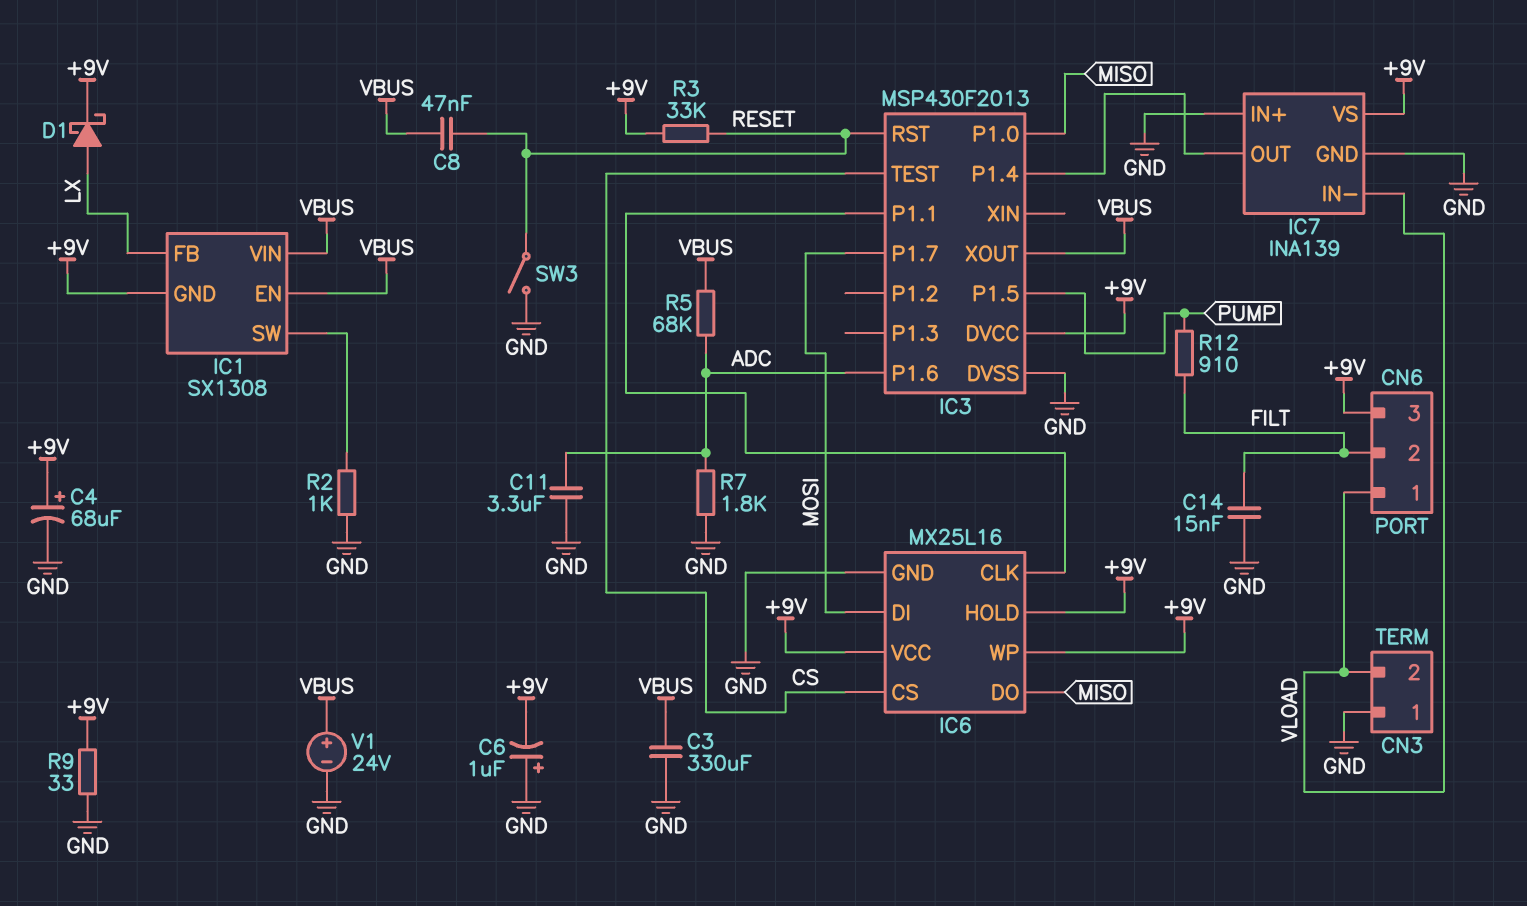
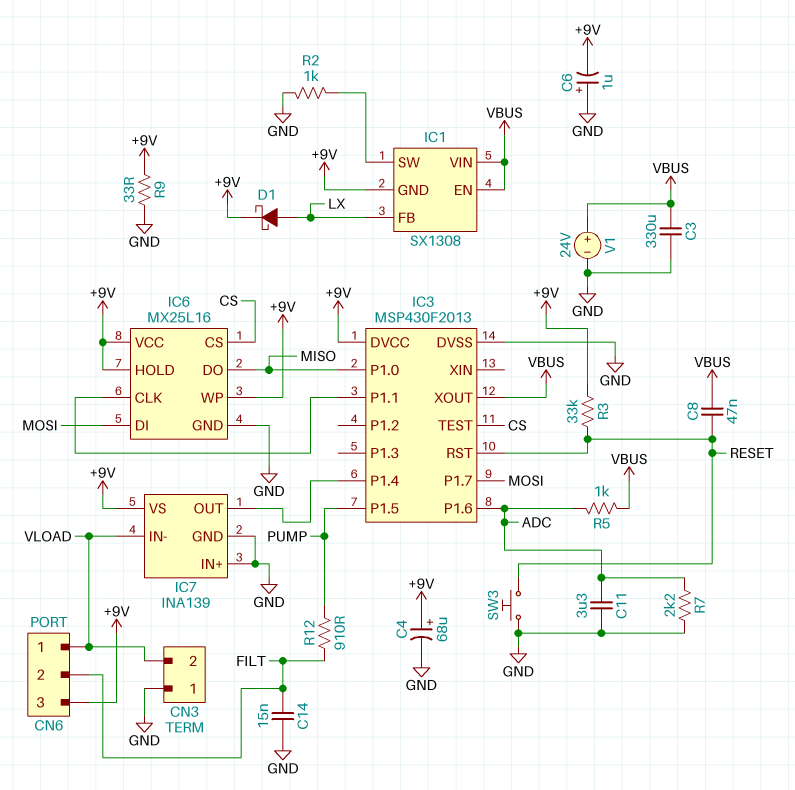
R5: 68k (ADC, VBUS) -> 1k (ADC, VBUS)
R7: 1.8k (ADC, GND) -> 2.2k (ADC, GND)
SW3: switch (GND, RESET) -> button (GND, RESET)

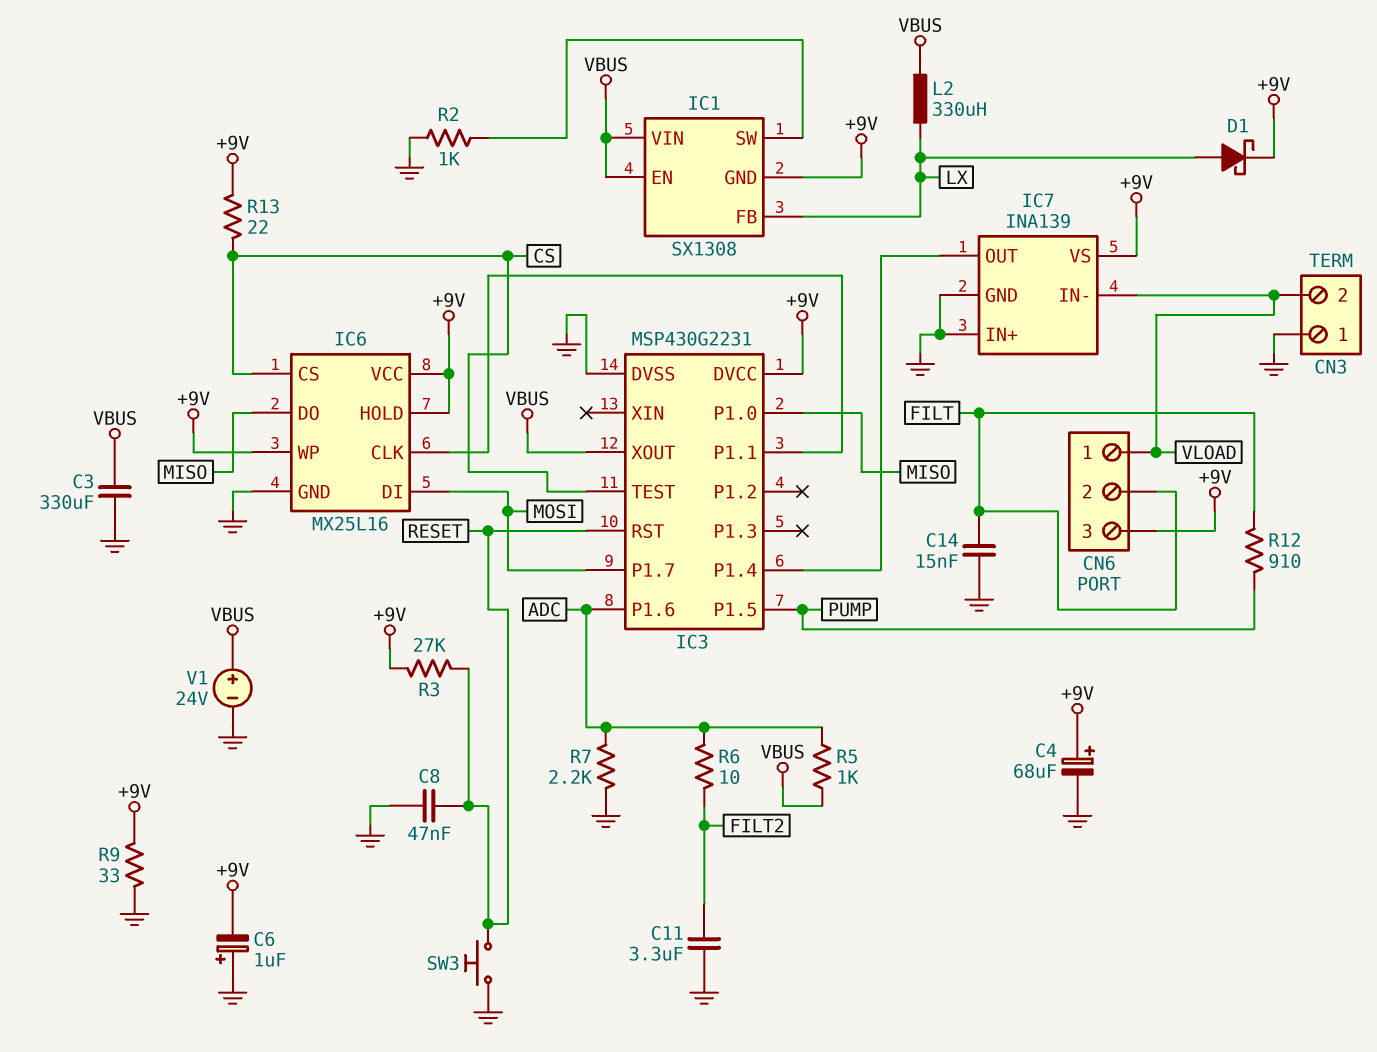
C8: 47nF (RESET, VBUS) -> 47nF (GND, RESET)
C11: 3.3uF (ADC, GND) -> 3.3uF (FILT2, GND)
IC3: MSP430F2013 -> MSP430G2231
L2: none -> 330uH (LX, VBUS)
R3: 33k (+9V, RESET) -> 27k (+9V, RESET)
R6: none -> 10 (ADC, FILT2)
R13: none -> 22 (+9V, CS)

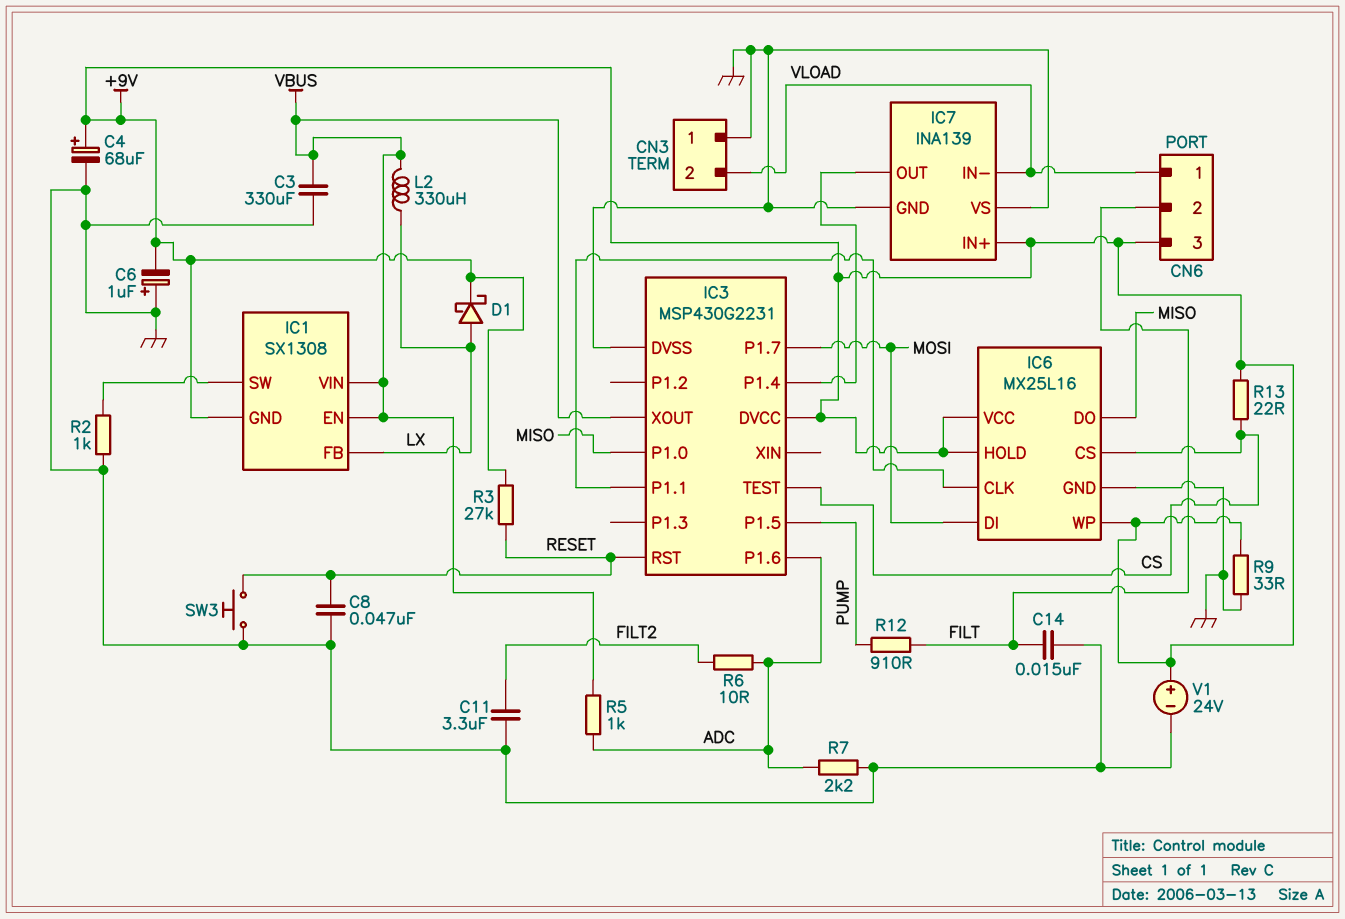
IC7 pin IN+: GND -> +9V
IC7 pin VS: +9V -> GND
V1: 24V (plus VBUS, minus GND) -> 24V (plus +9V, minus GND)

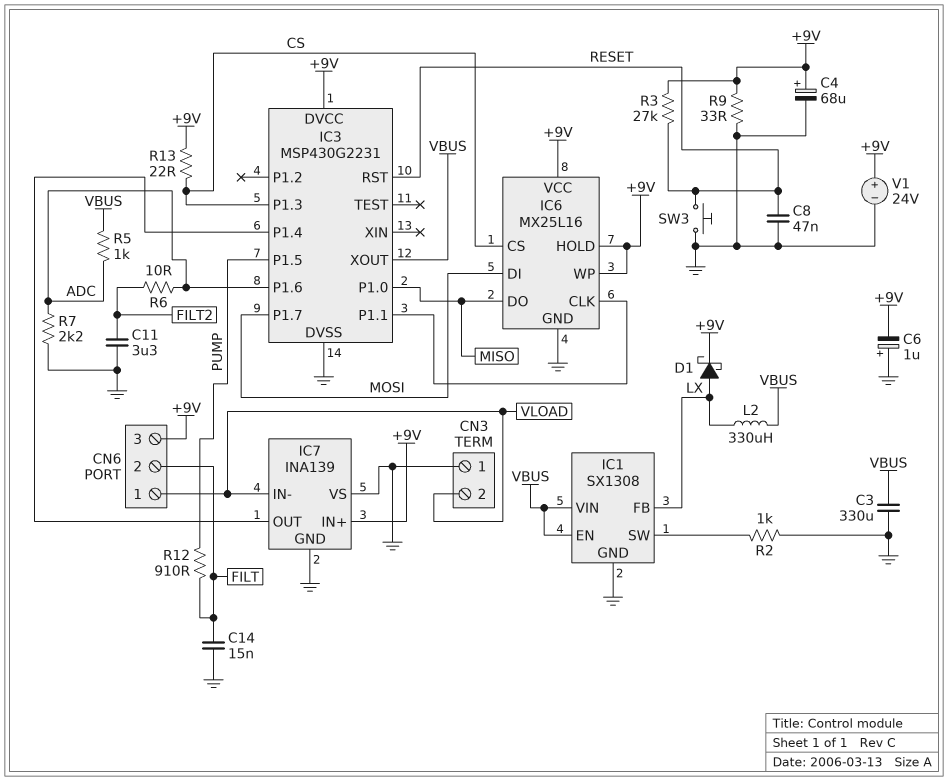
IC1 pin GND: +9V -> GND
IC3 pin P1.3: none -> CS
IC3 pin TEST: CS -> none

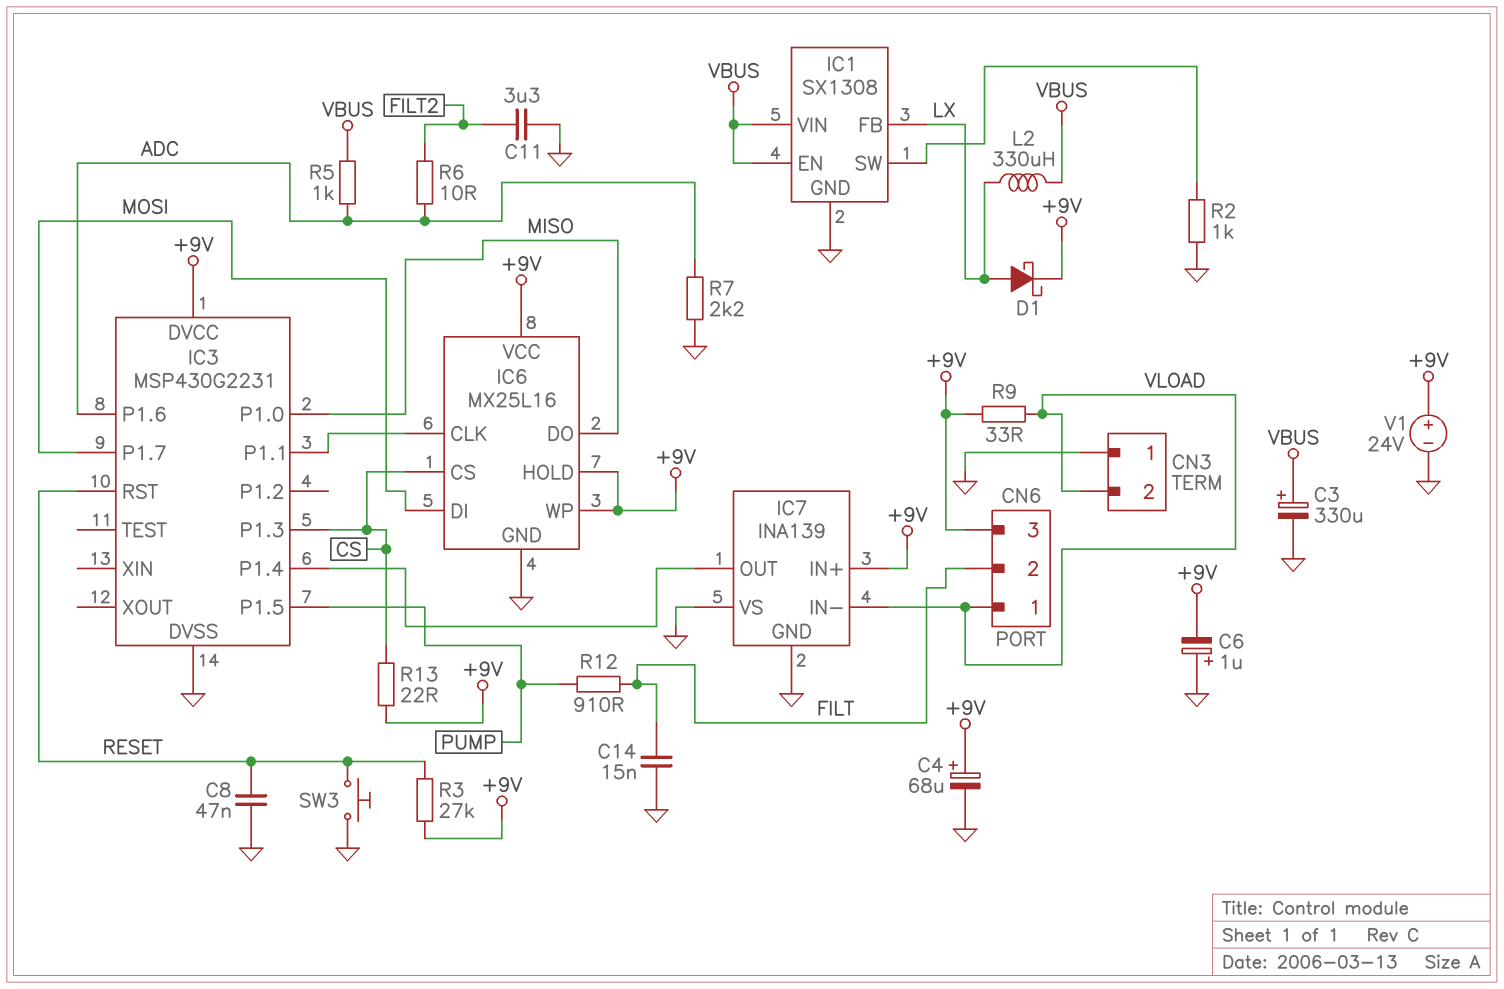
C3: 330uF (GND, VBUS) -> 330uF (plus VBUS, minus GND)
IC3 pin XOUT: VBUS -> none
R9: 33 (+9V, GND) -> 33 (+9V, VLOAD)

